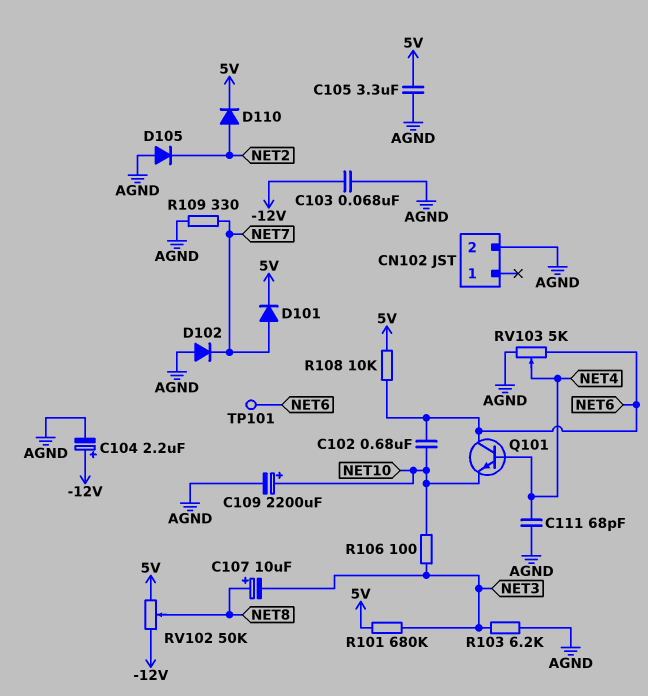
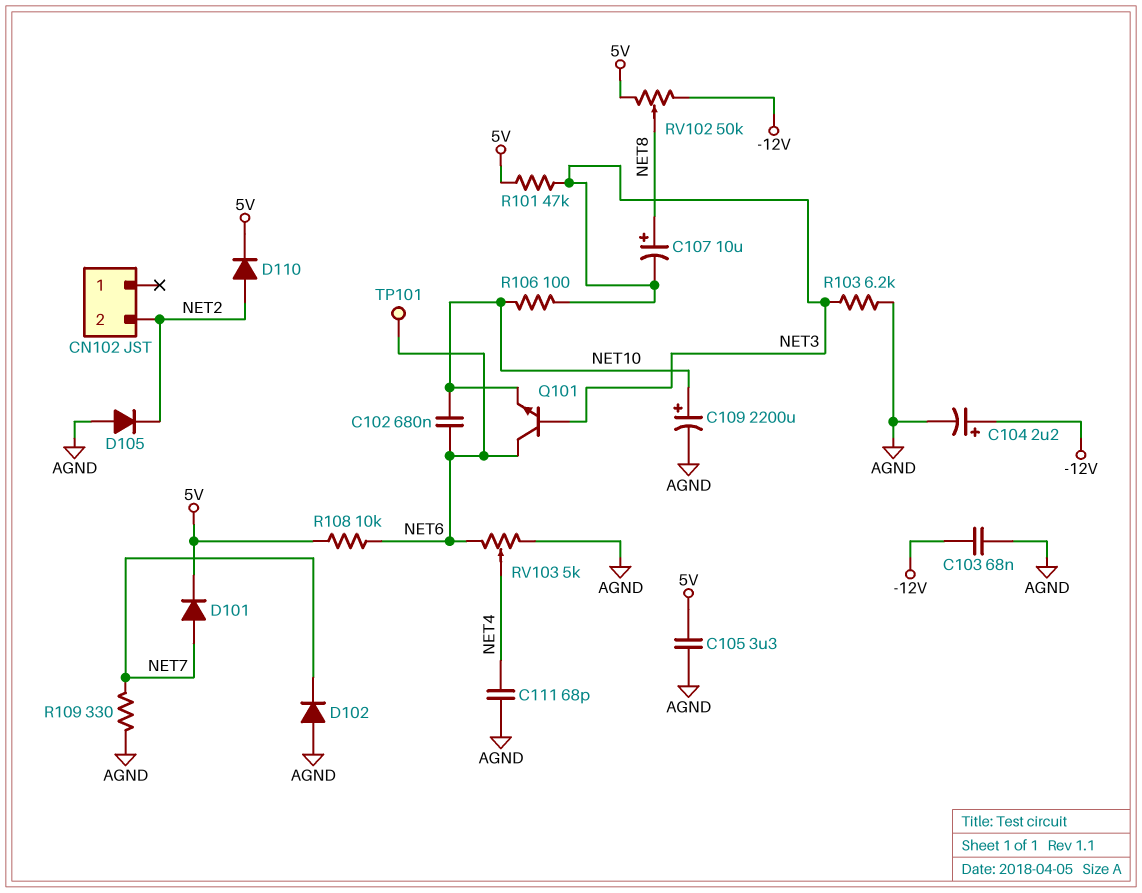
CN102 pin 2: AGND -> NET2
Q101: NPN (B NET4, C NET6, E NET10) -> NPN (B NET3, C NET6, E NET10)
R101: 680k (5V, NET3) -> 47k (5V, NET3)

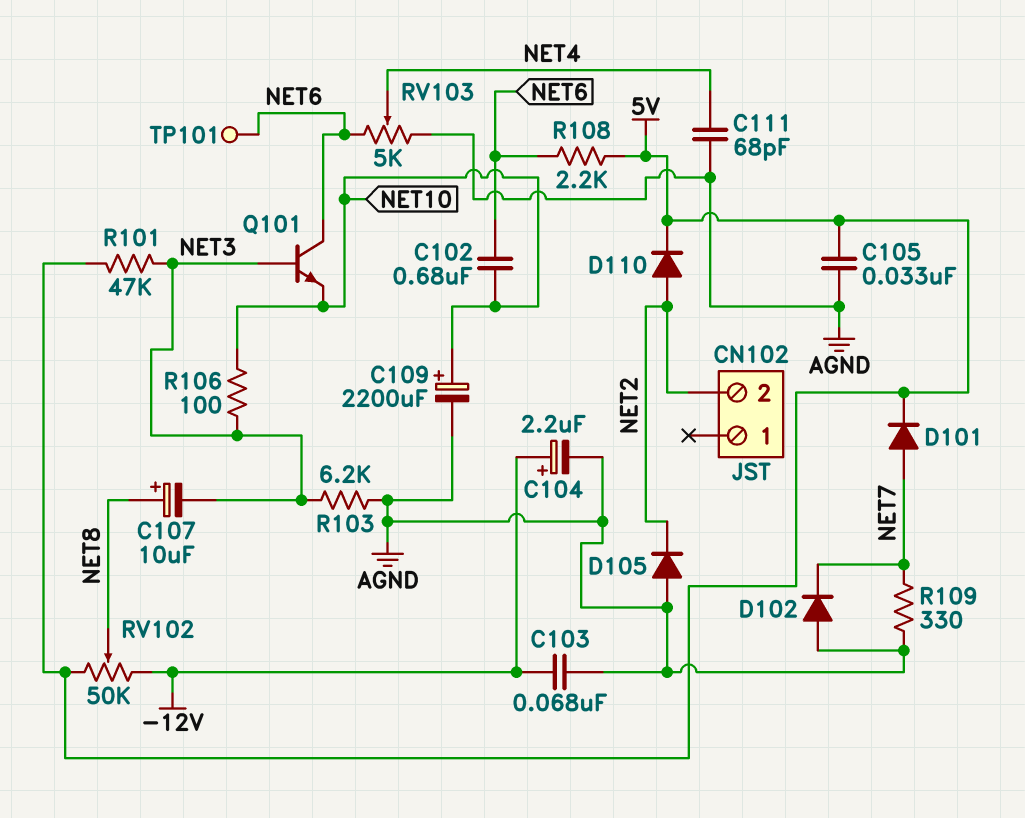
C105: 3.3uF (5V, AGND) -> 33nF (5V, AGND)
R108: 10k (5V, NET6) -> 2.2k (5V, NET6)

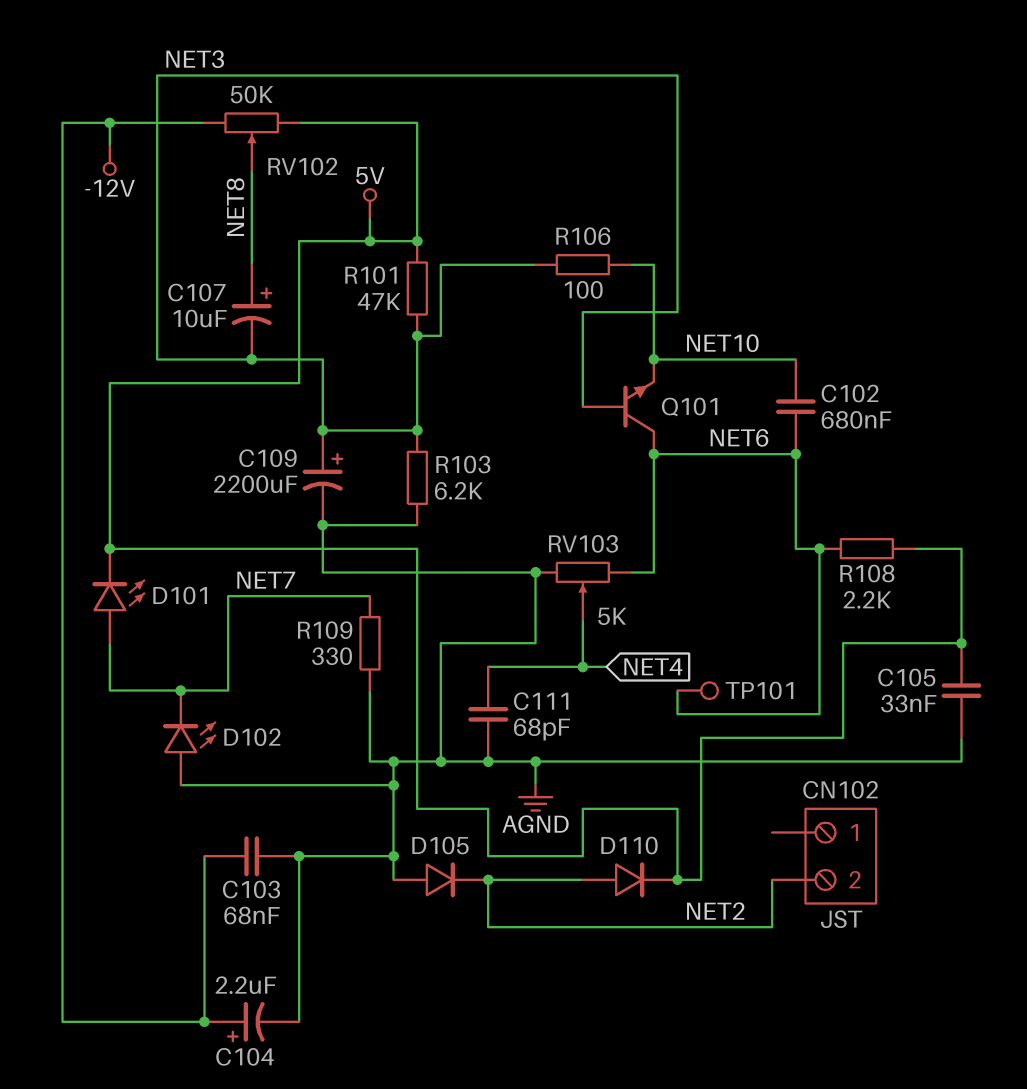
C109: 2200uF (plus NET10, minus AGND) -> 2200uF (plus NET3, minus AGND)
D101: diode (A NET7, K 5V) -> LED (A NET7, K 5V)
D102: diode (A AGND, K NET7) -> LED (A AGND, K NET7)

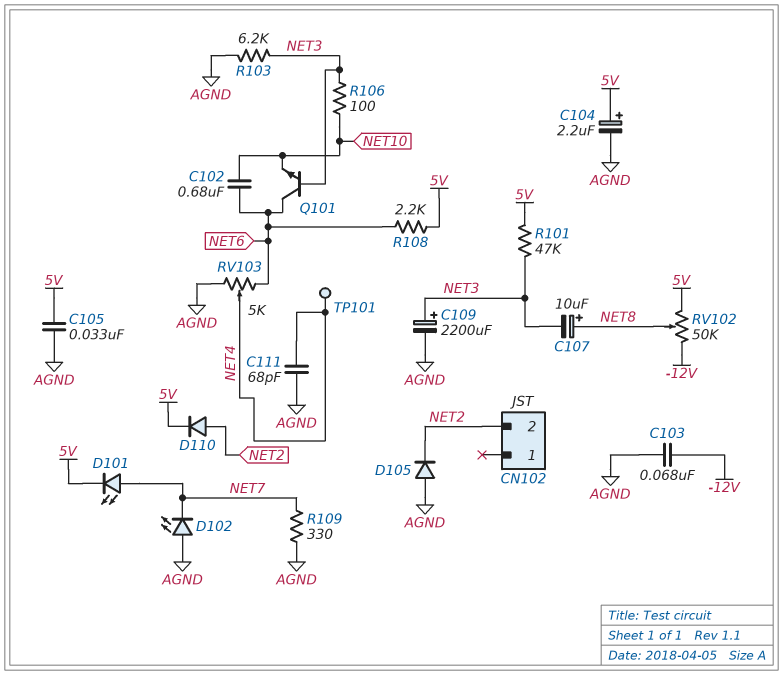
C104: 2.2uF (plus -12V, minus AGND) -> 2.2uF (plus 5V, minus AGND)
TP101: test point (NET6) -> test point (NET4)

